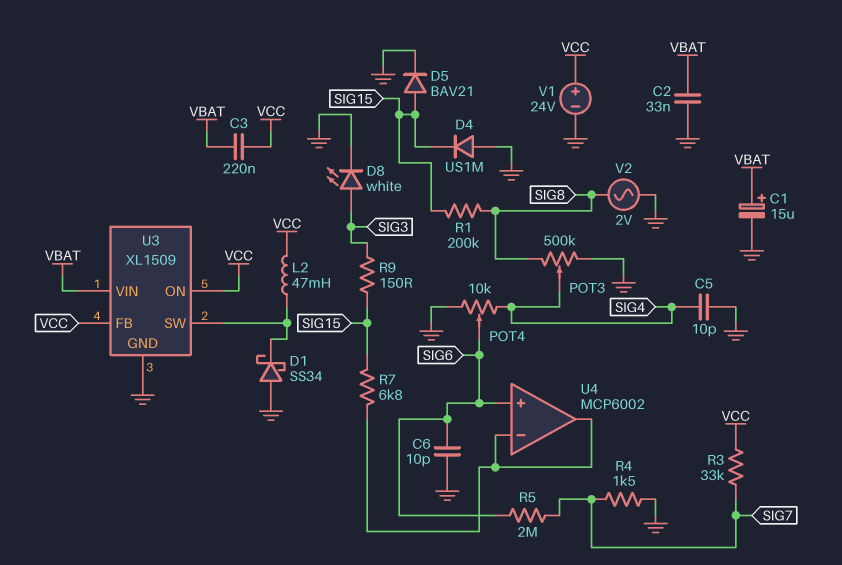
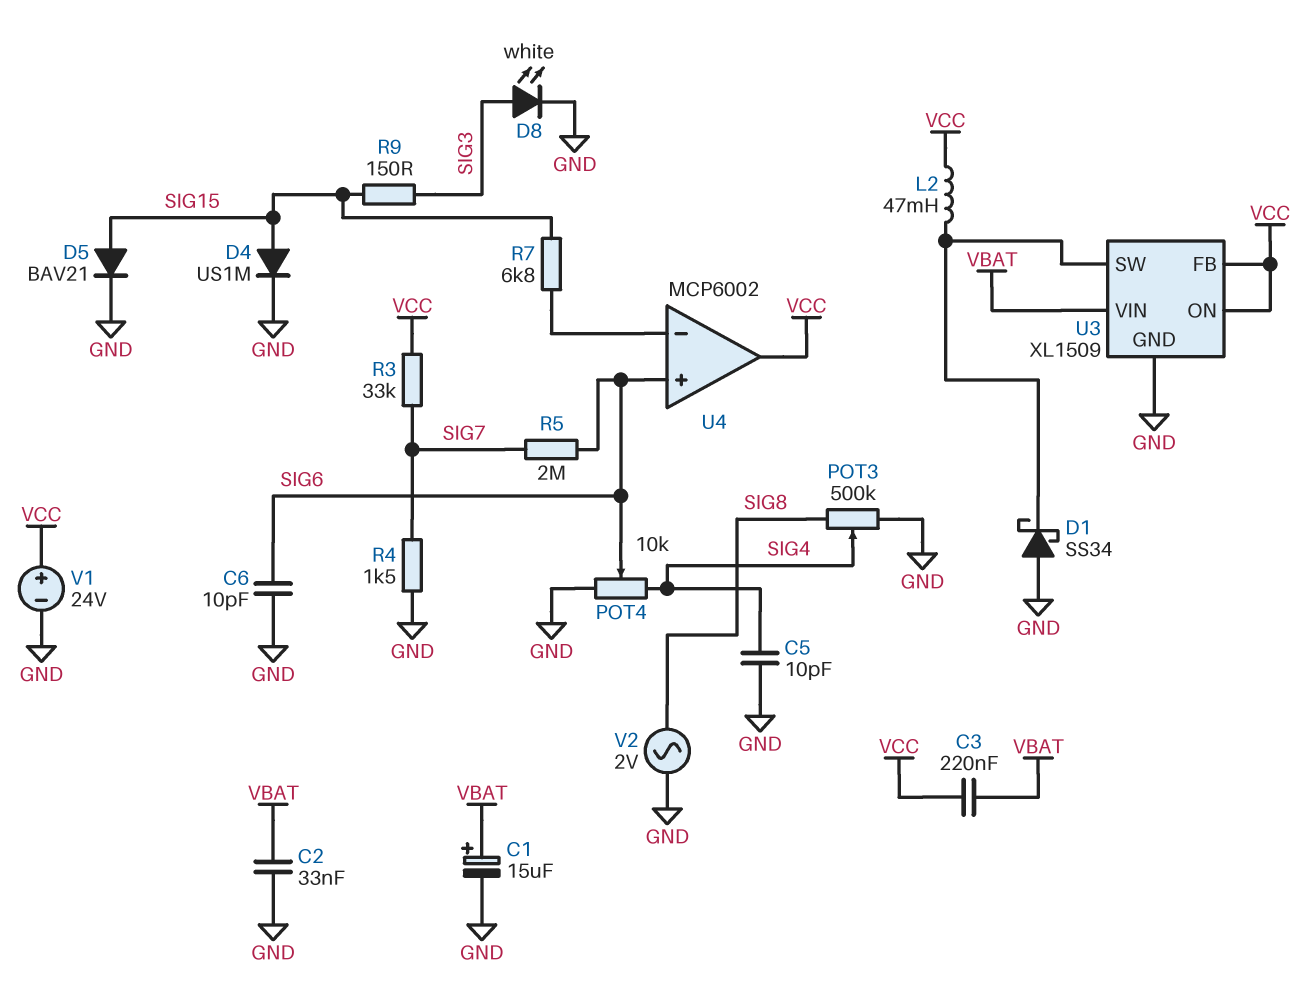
D4: diode US1M (A GND, K SIG15) -> diode US1M (A SIG15, K GND)
R1: 200k (SIG8, SIG15) -> none
U4 pin out: U4/in- -> VCC

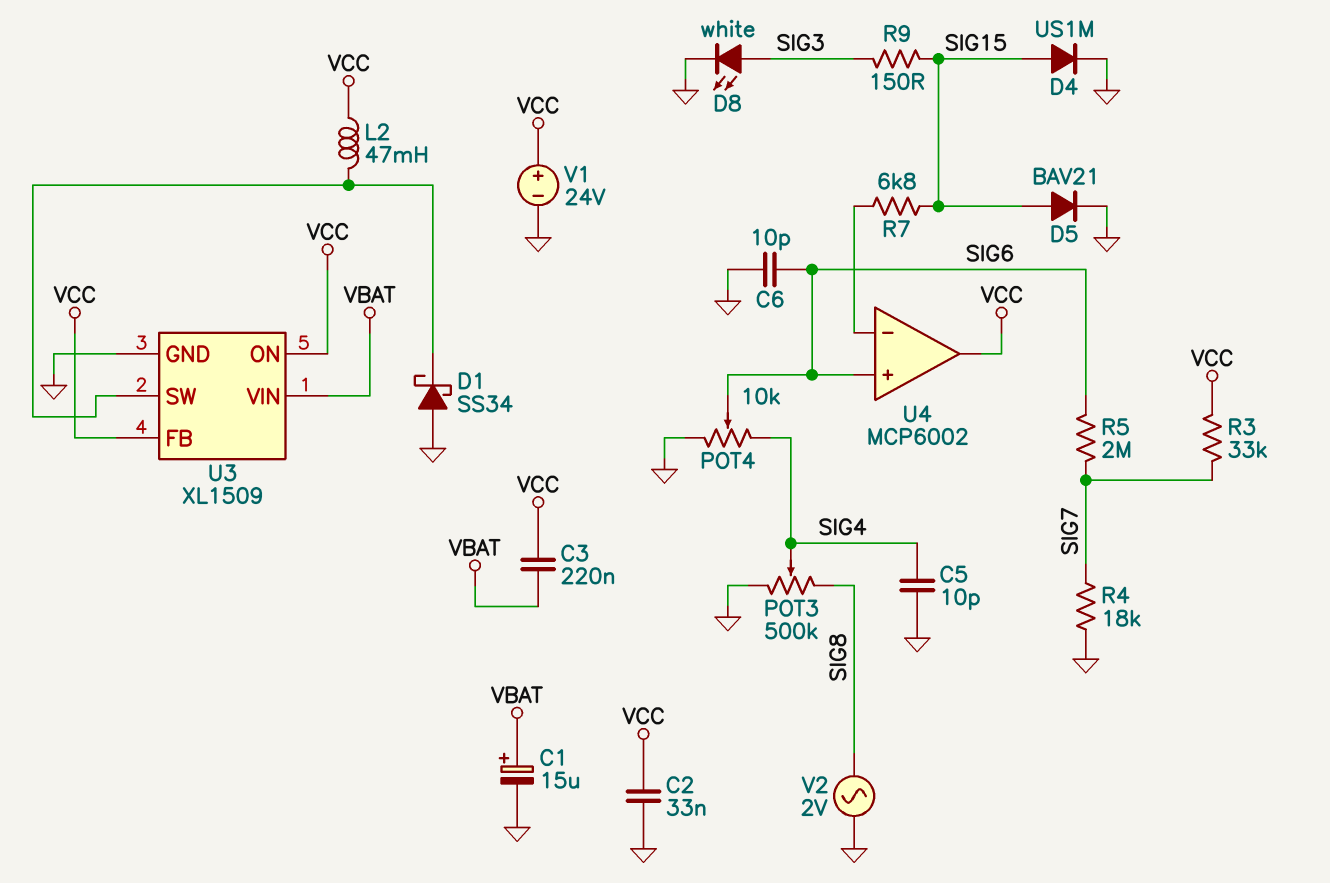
C2: 33nF (GND, VBAT) -> 33nF (GND, VCC)
R4: 1.5k (GND, SIG7) -> 18k (GND, SIG7)

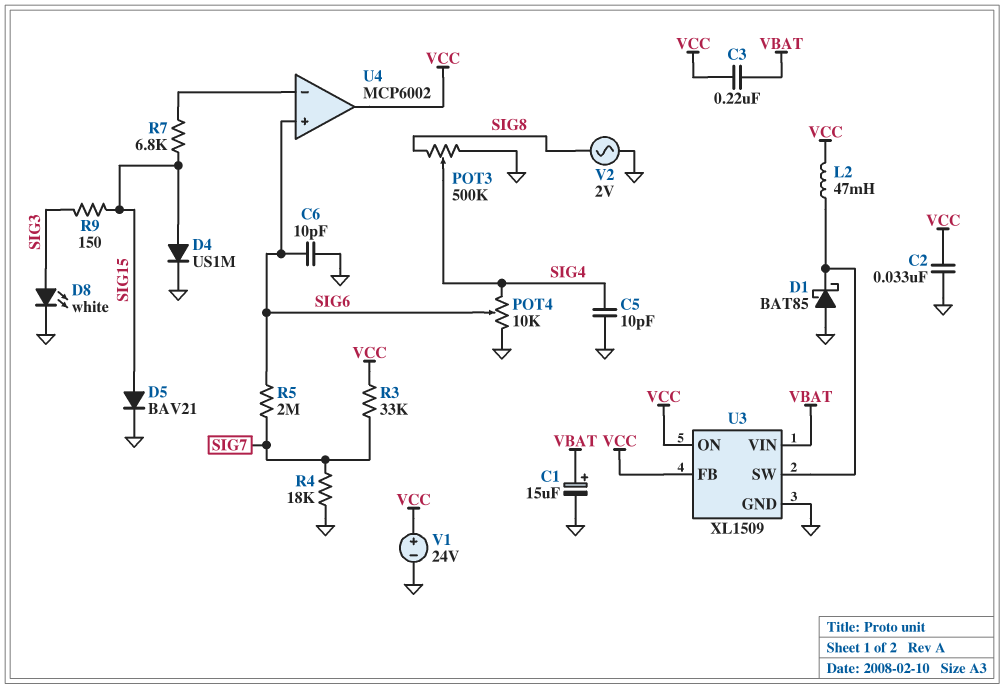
D1: schottky SS34 (A GND, K U3/SW) -> schottky BAT85 (A GND, K U3/SW)

